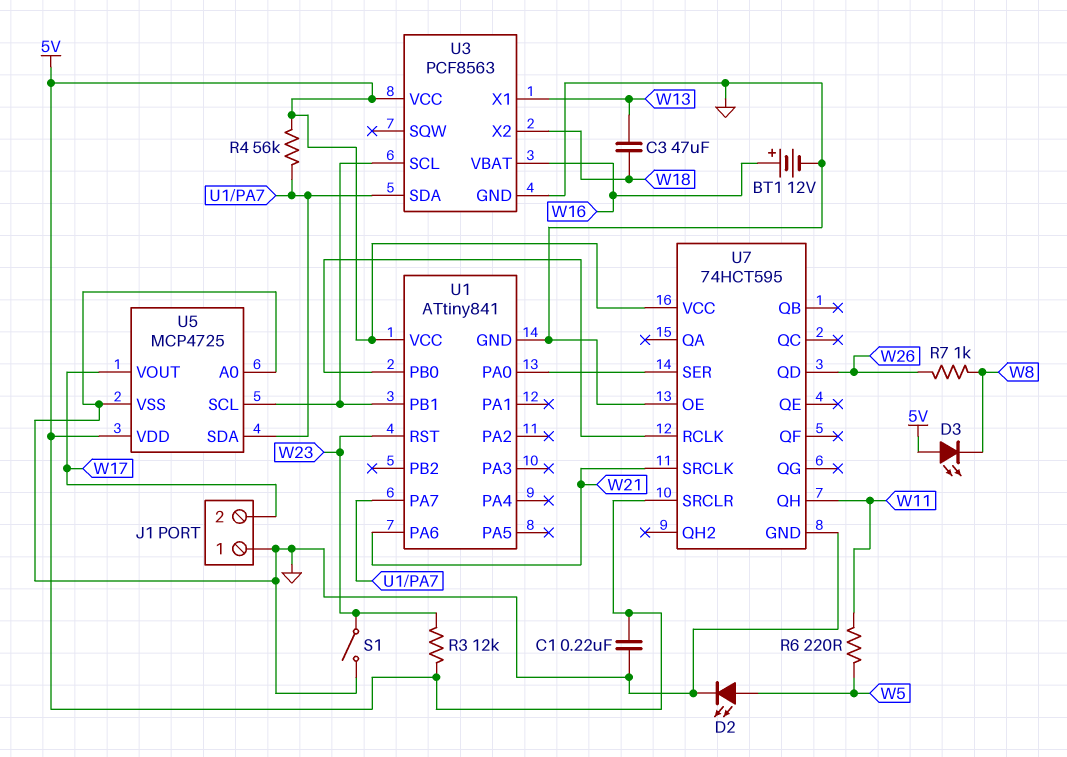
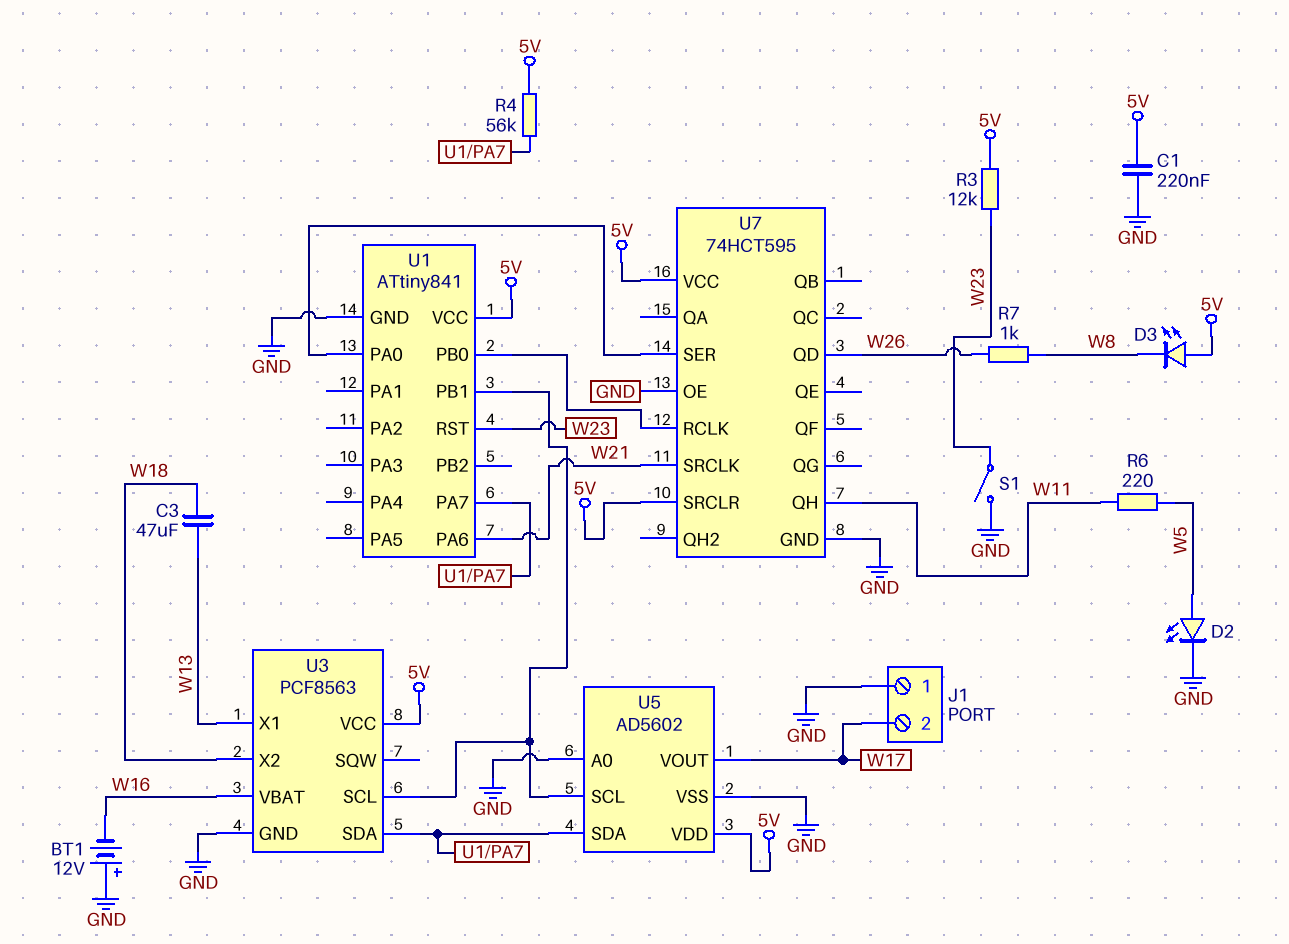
BT1: 12V (plus W16, minus GND) -> 12V (plus GND, minus W16)
U5: MCP4725 -> AD5602

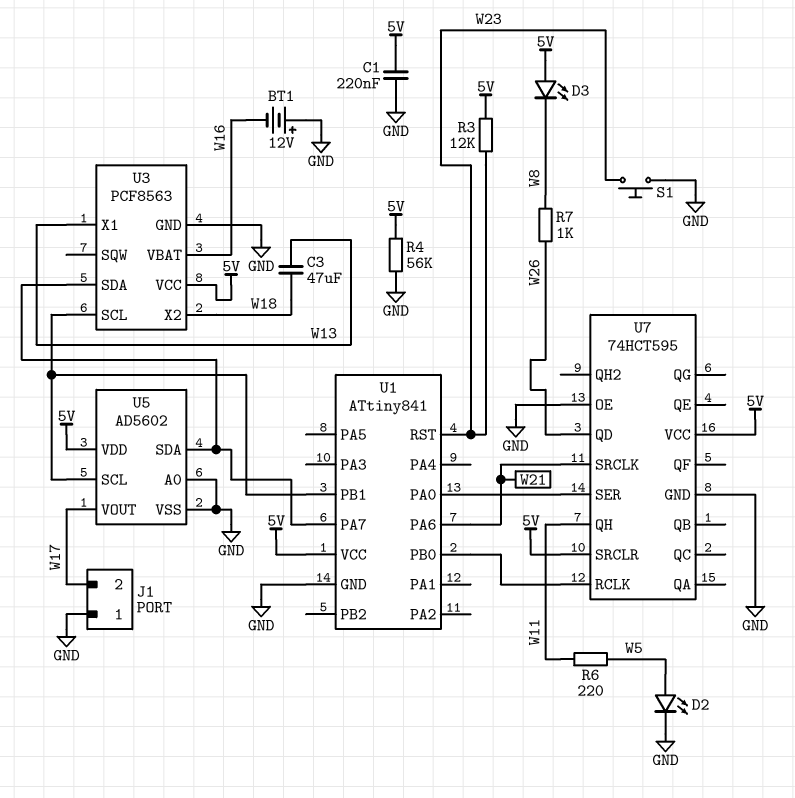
R4: 56k (5V, U1/PA7) -> 56k (5V, GND)
S1: switch (GND, W23) -> button (GND, W23)

